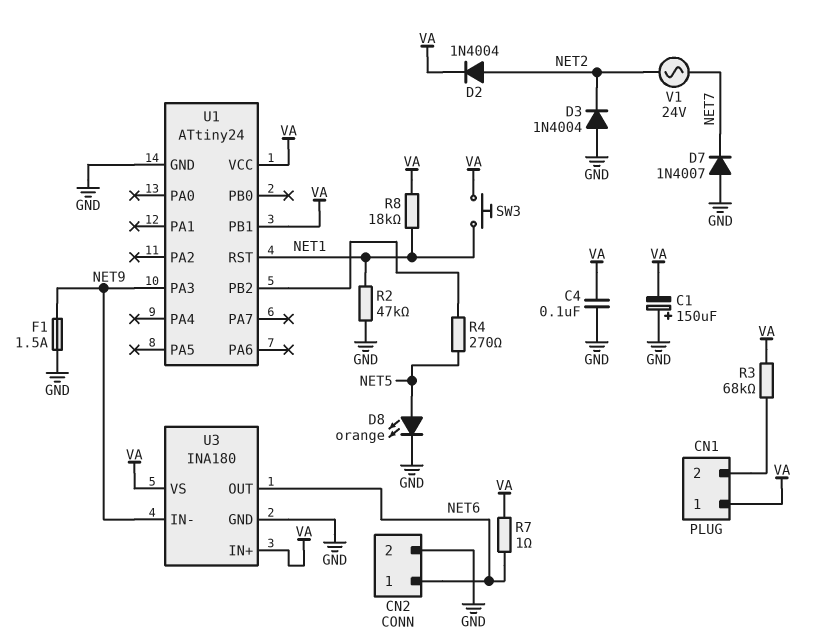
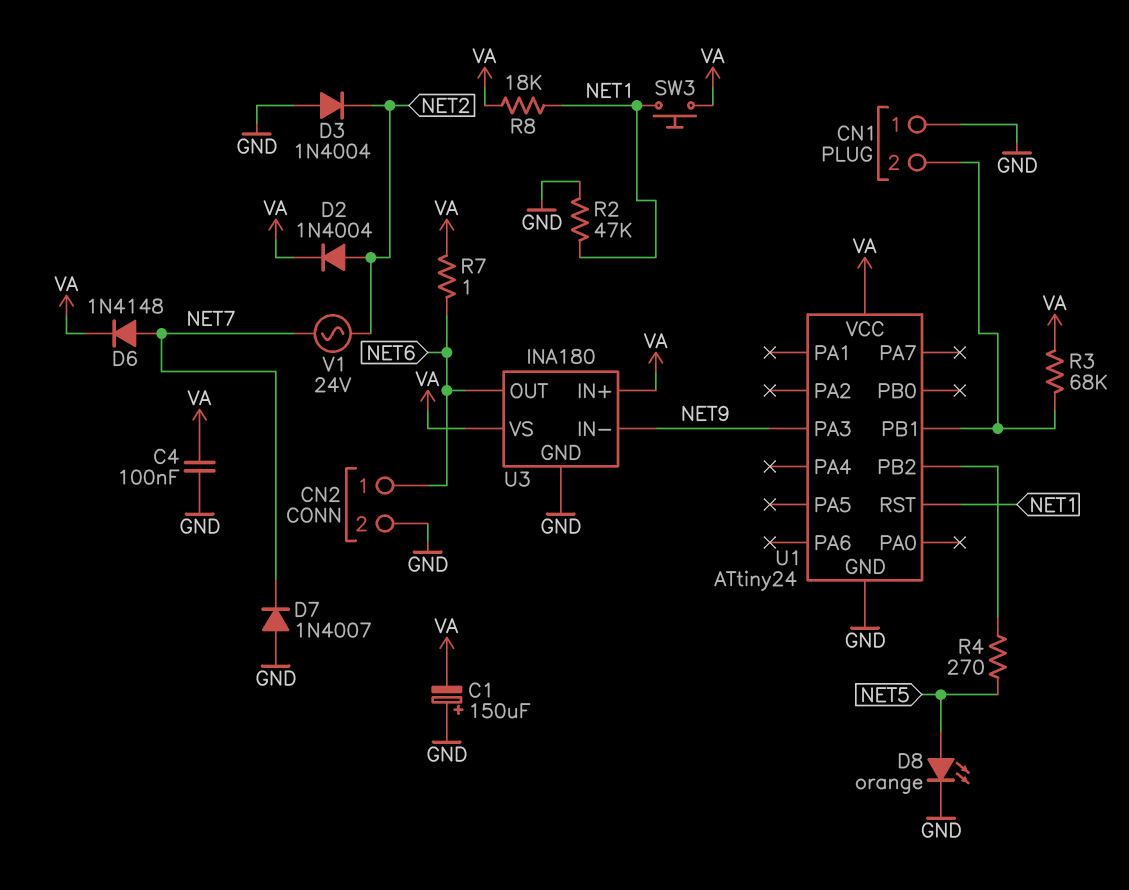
CN1 pin 1: VA -> GND
D6: none -> diode 1N4148 (A NET7, K VA)
F1: 1.5A (GND, NET9) -> none
U1 pin PB1: VA -> CN1/2

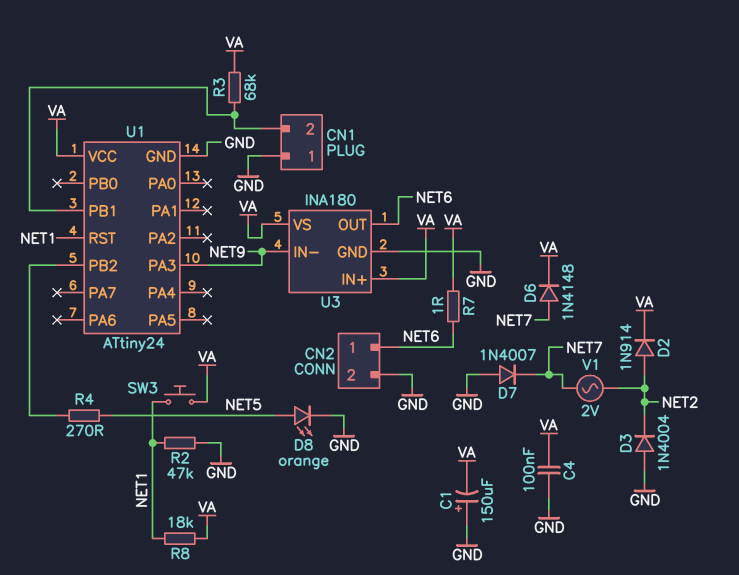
D2: diode 1N4004 (A NET2, K VA) -> diode 1N914 (A NET2, K VA)
V1: AC 24V (NET2, NET7) -> AC 2V (NET2, NET7)

